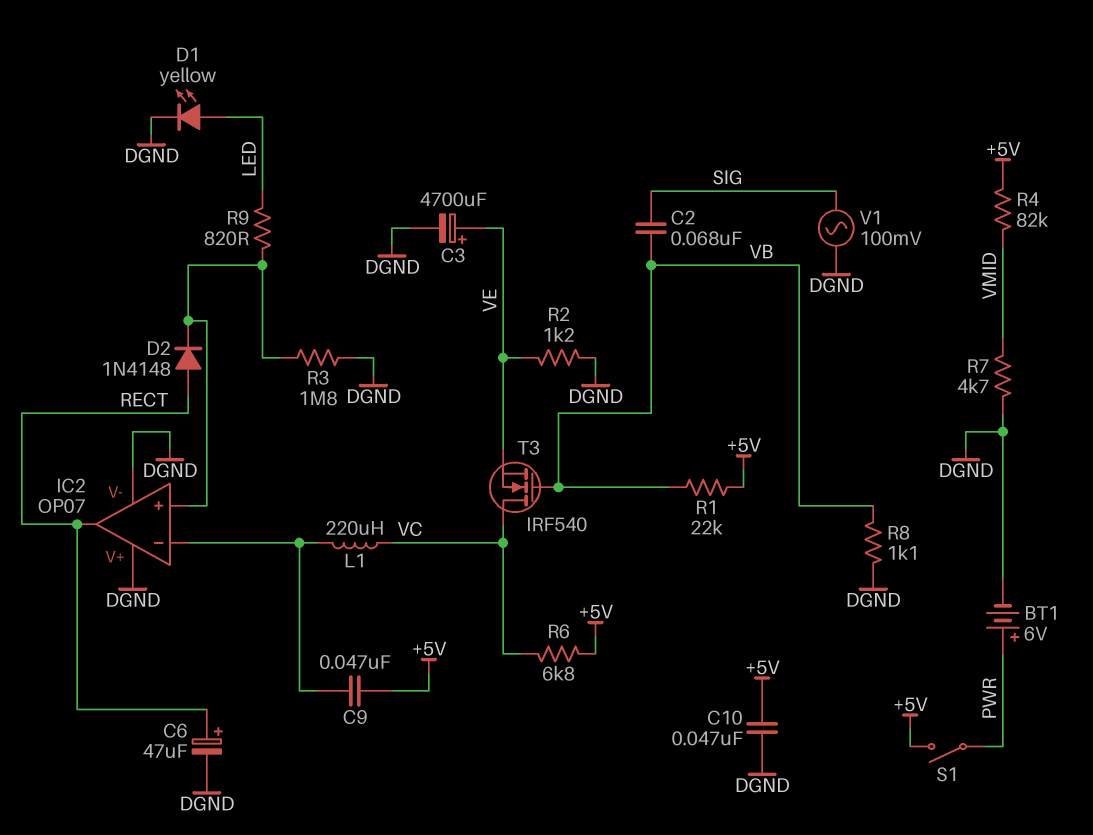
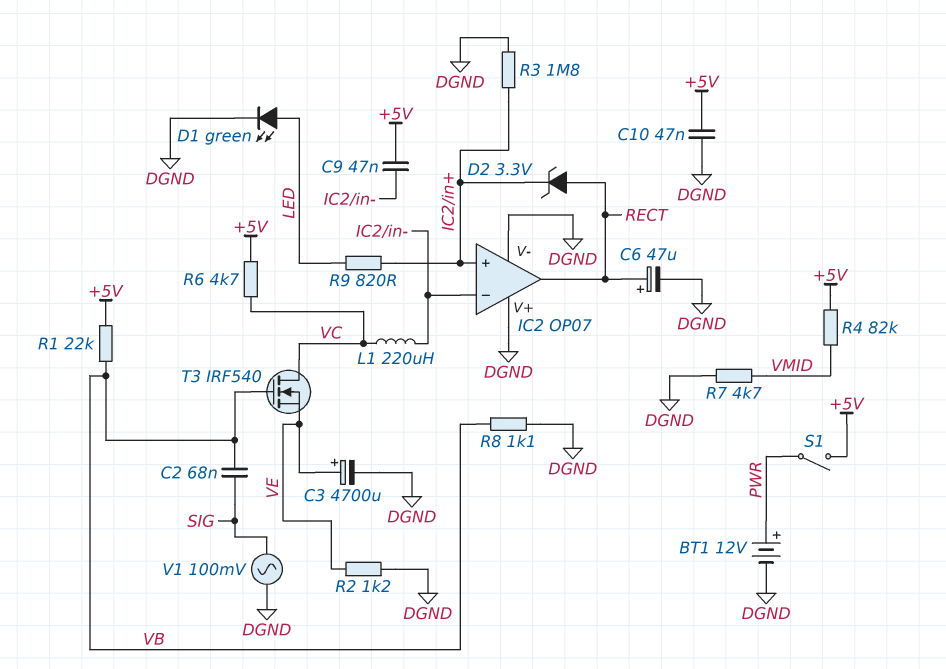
BT1: 6V (plus PWR, minus DGND) -> 12V (plus PWR, minus DGND)
D1: LED yellow (A LED, K DGND) -> LED green (A LED, K DGND)
D2: diode 1N4148 (A RECT, K IC2/in+) -> zener 3.3V (A RECT, K IC2/in+)
R6: 6.8k (+5V, VC) -> 4.7k (+5V, VC)

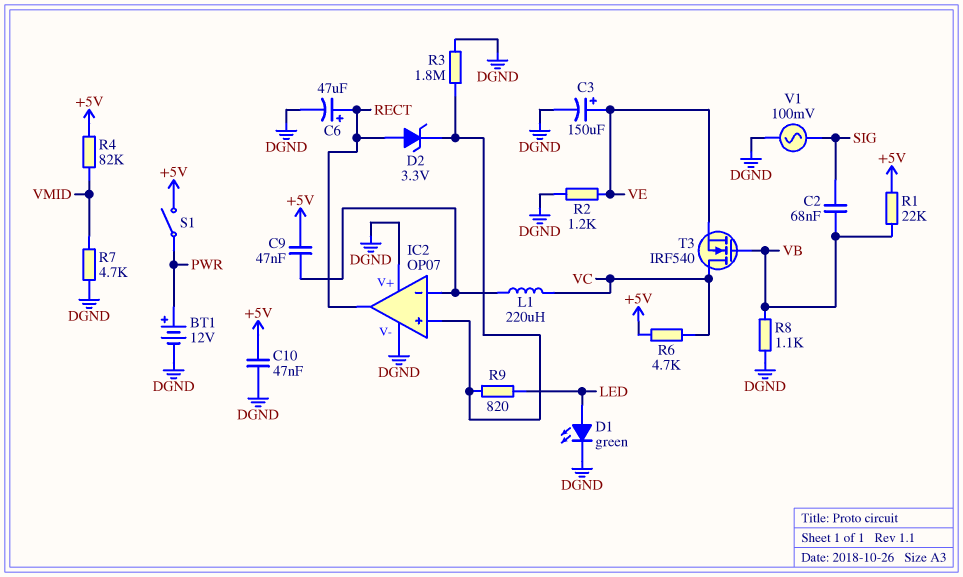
C3: 4700uF (plus VE, minus DGND) -> 150uF (plus VE, minus DGND)

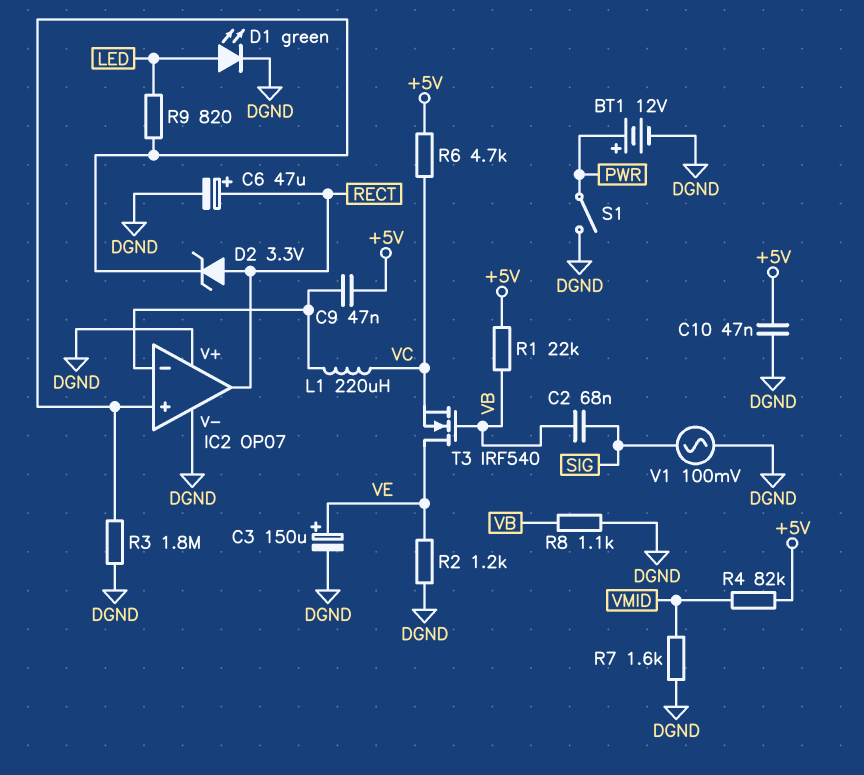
R7: 4.7k (DGND, VMID) -> 1.6k (DGND, VMID)
S1: switch (+5V, PWR) -> switch (DGND, PWR)
T3: NMOS IRF540 (G VB, D VC, S VE) -> NMOS IRF540 (G VB, D VE, S VC)

